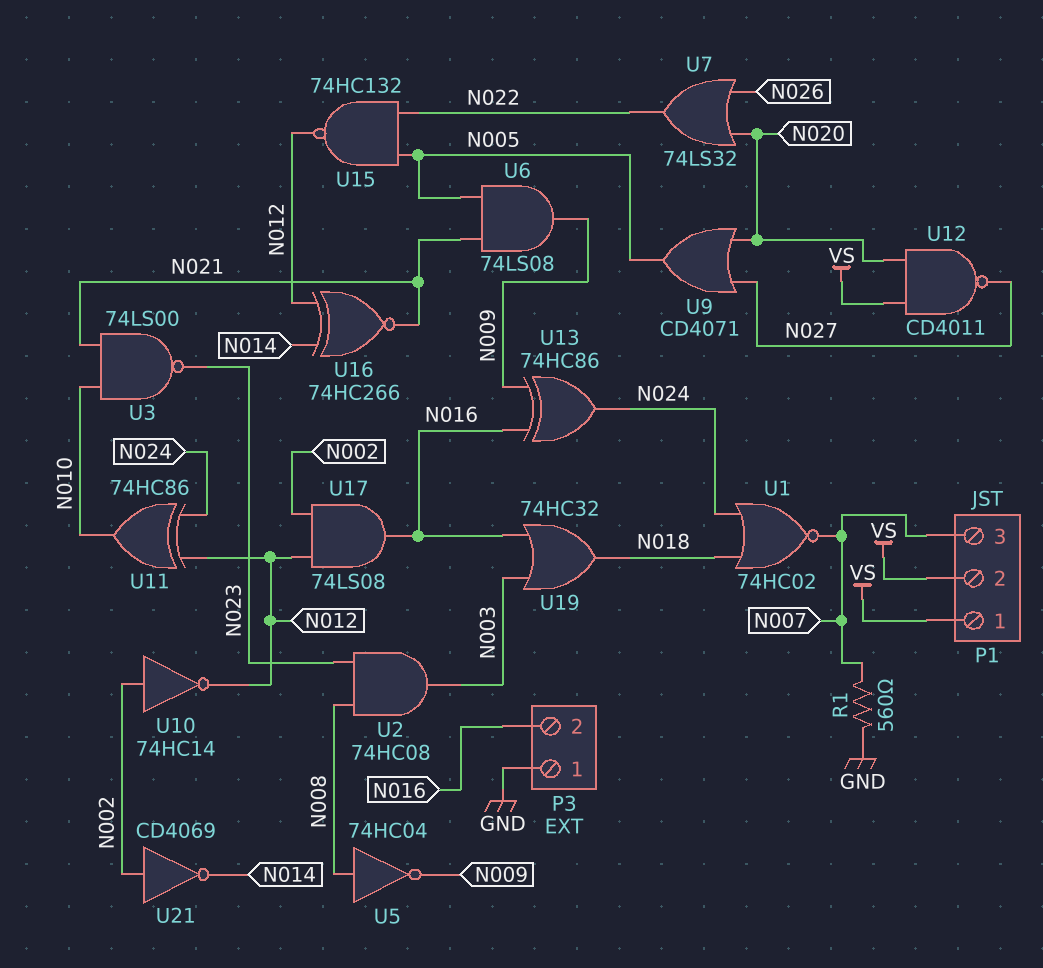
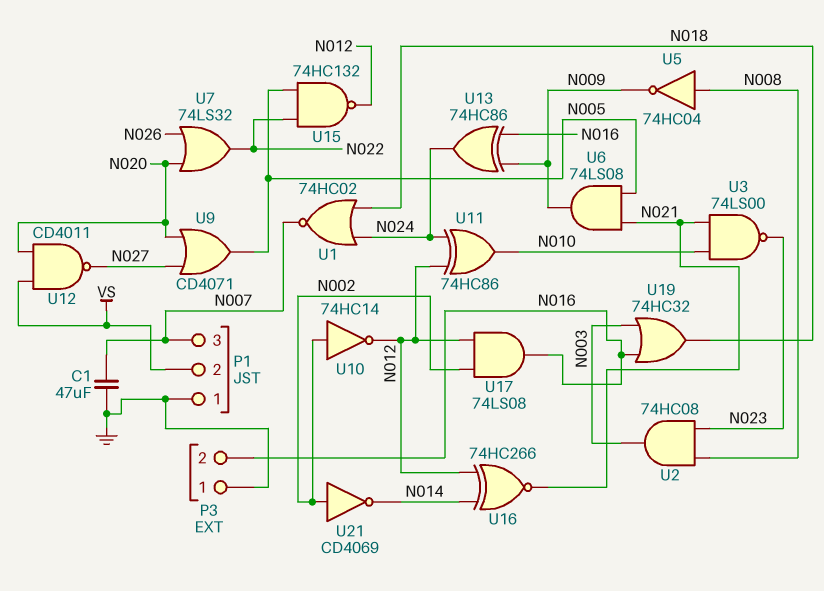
C1: none -> 47uF (GND, N007)
P1 pin 1: VS -> GND
R1: 560 (GND, N007) -> none

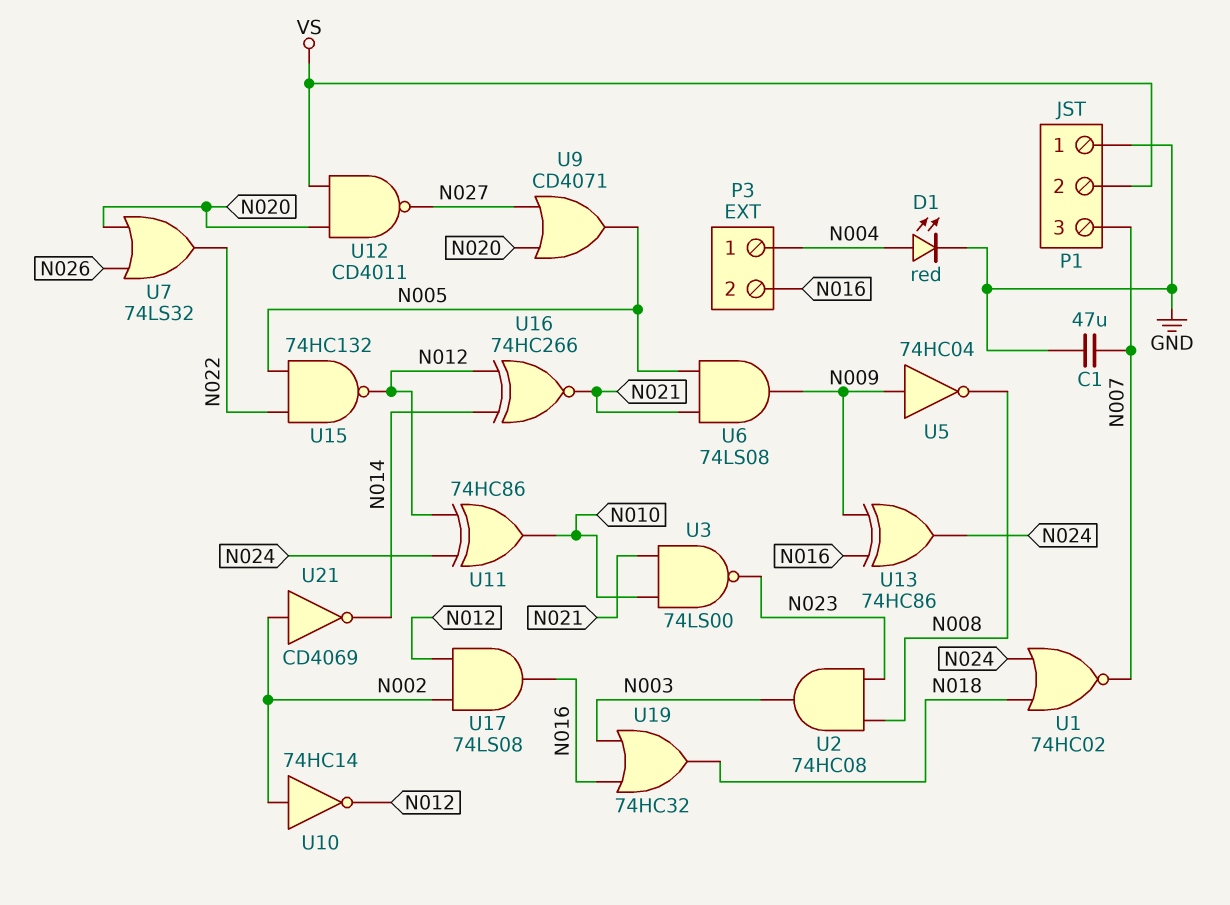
D1: none -> LED red (A N004, K GND)
P3 pin 1: GND -> N004
U5: NOT 74HC04 (in N008, out N009) -> NOT 74HC04 (in N009, out N008)

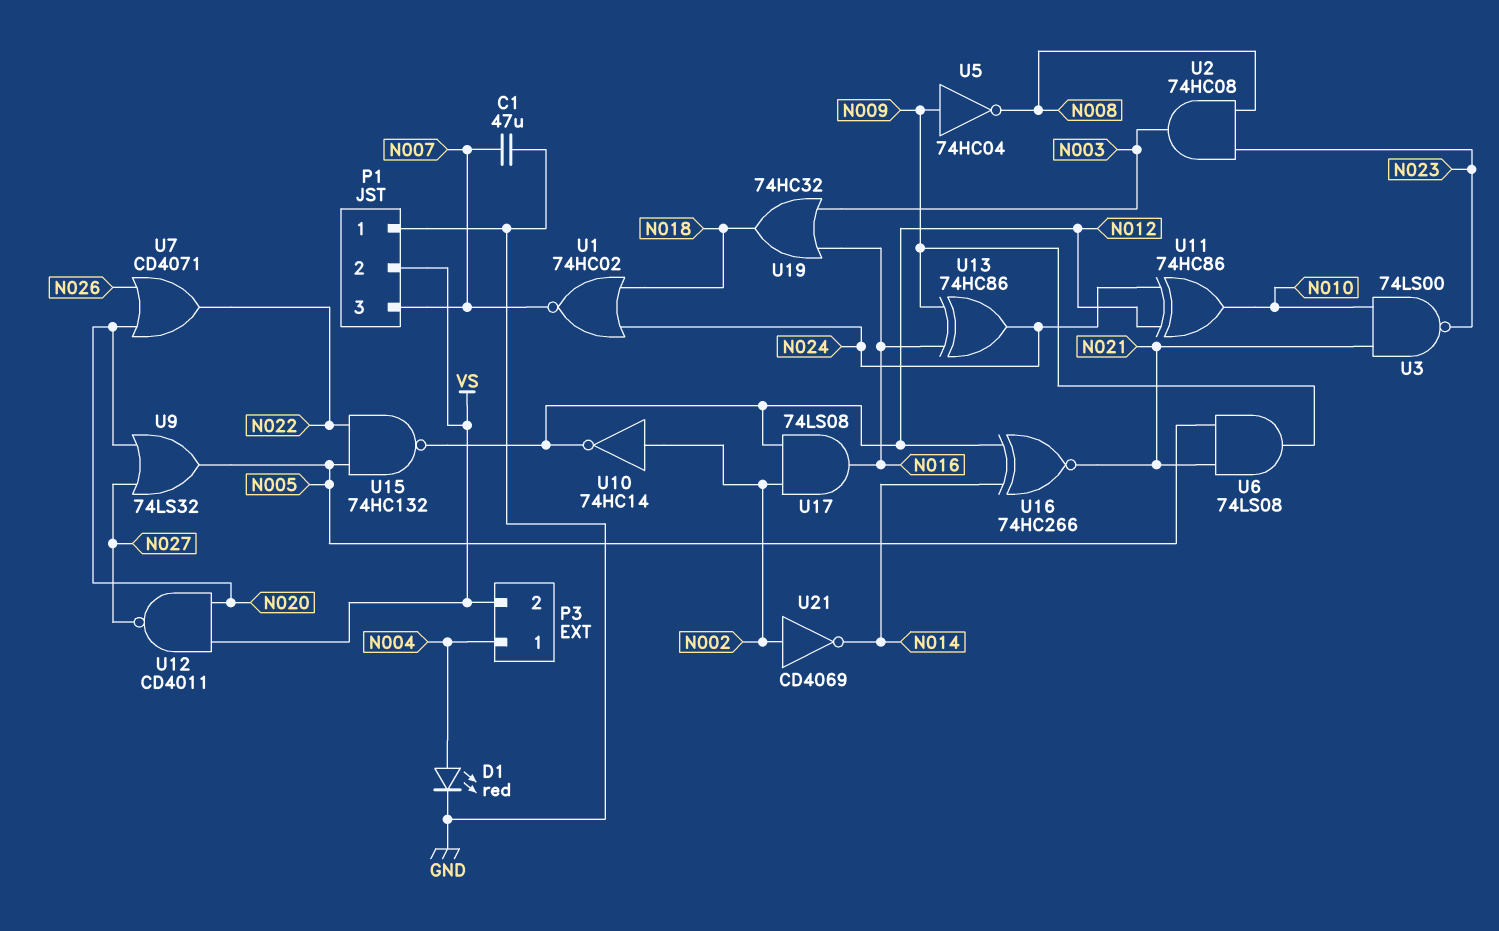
P3 pin 2: N016 -> VS
U7: OR 74LS32 (in N020, in N026, out N022) -> OR CD4071 (in N020, in N026, out N022)
U9: OR CD4071 (in N020, in N027, out N005) -> OR 74LS32 (in N020, in N027, out N005)

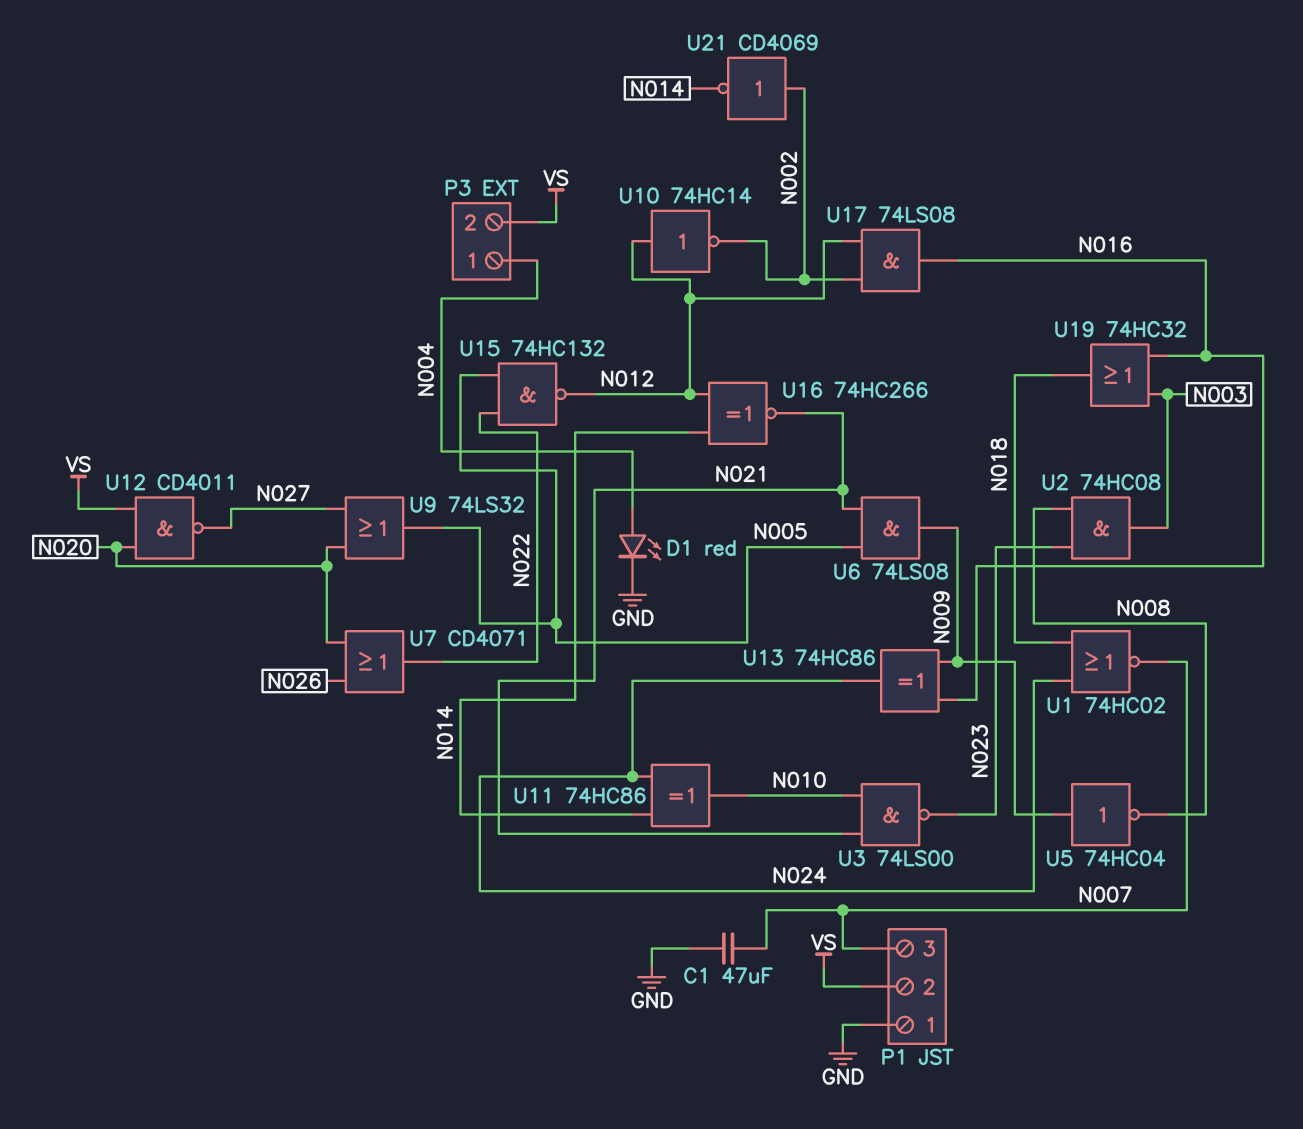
U10: NOT 74HC14 (in N002, out N012) -> NOT 74HC14 (in N012, out N002)
U11: XOR 74HC86 (in N012, in N024, out N010) -> XOR 74HC86 (in N014, in N024, out N010)

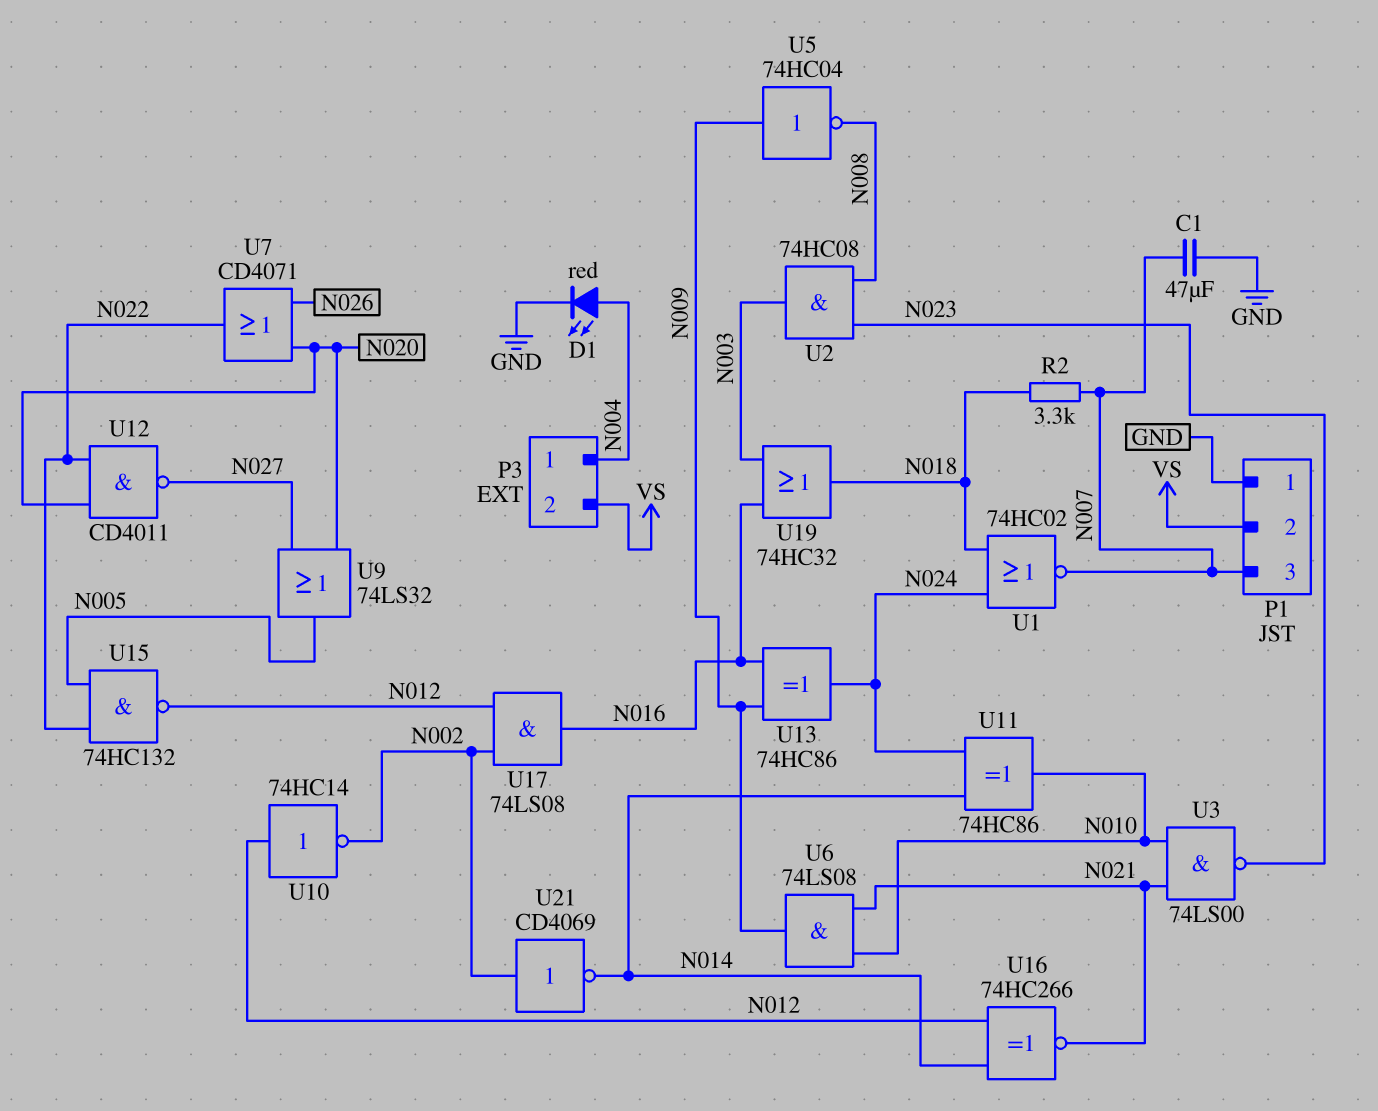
R2: none -> 3.3k (N007, N018)
U6: AND 74LS08 (in N005, in N021, out N009) -> AND 74LS08 (in N010, in N021, out N009)
U12: NAND CD4011 (in N020, in VS, out N027) -> NAND CD4011 (in N020, in N022, out N027)

